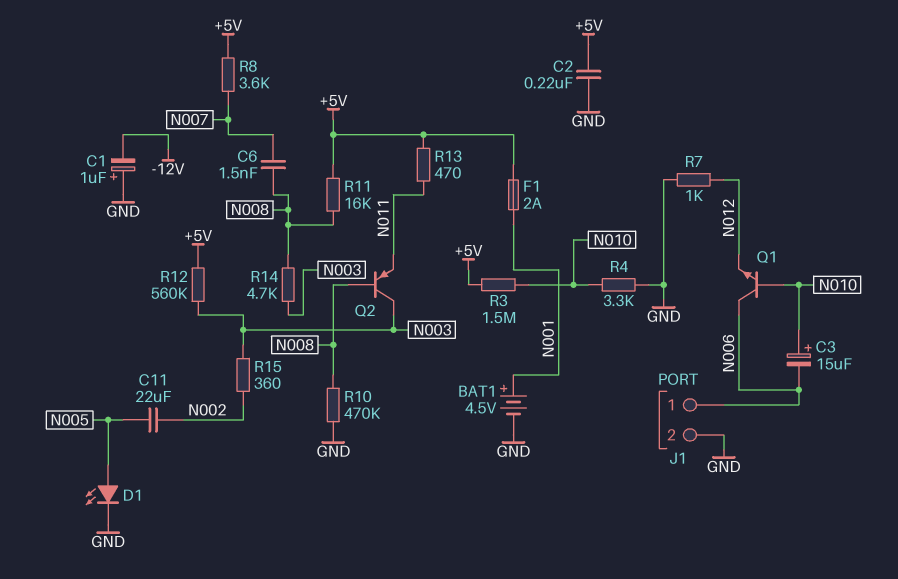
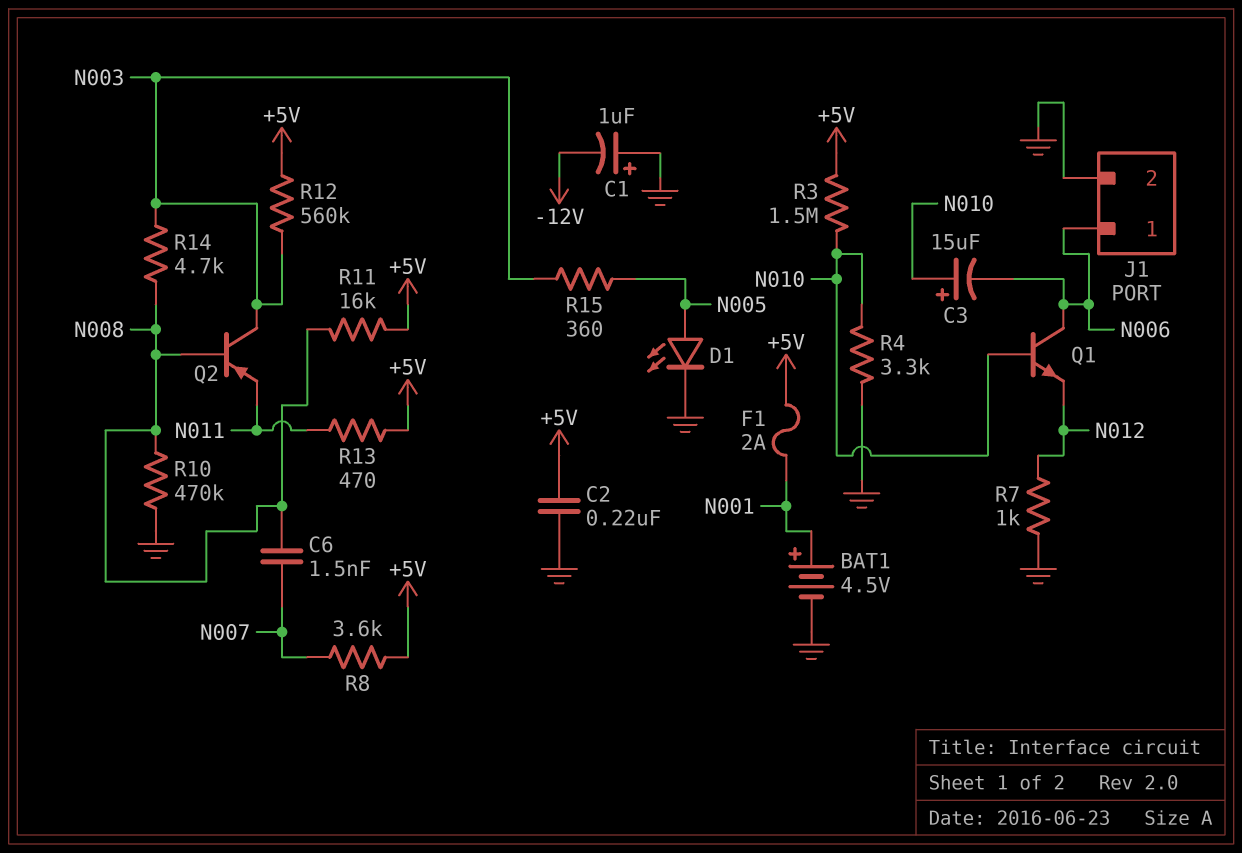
C11: 22uF (N002, N005) -> none
R15: 360 (N002, N003) -> 360 (N003, N005)

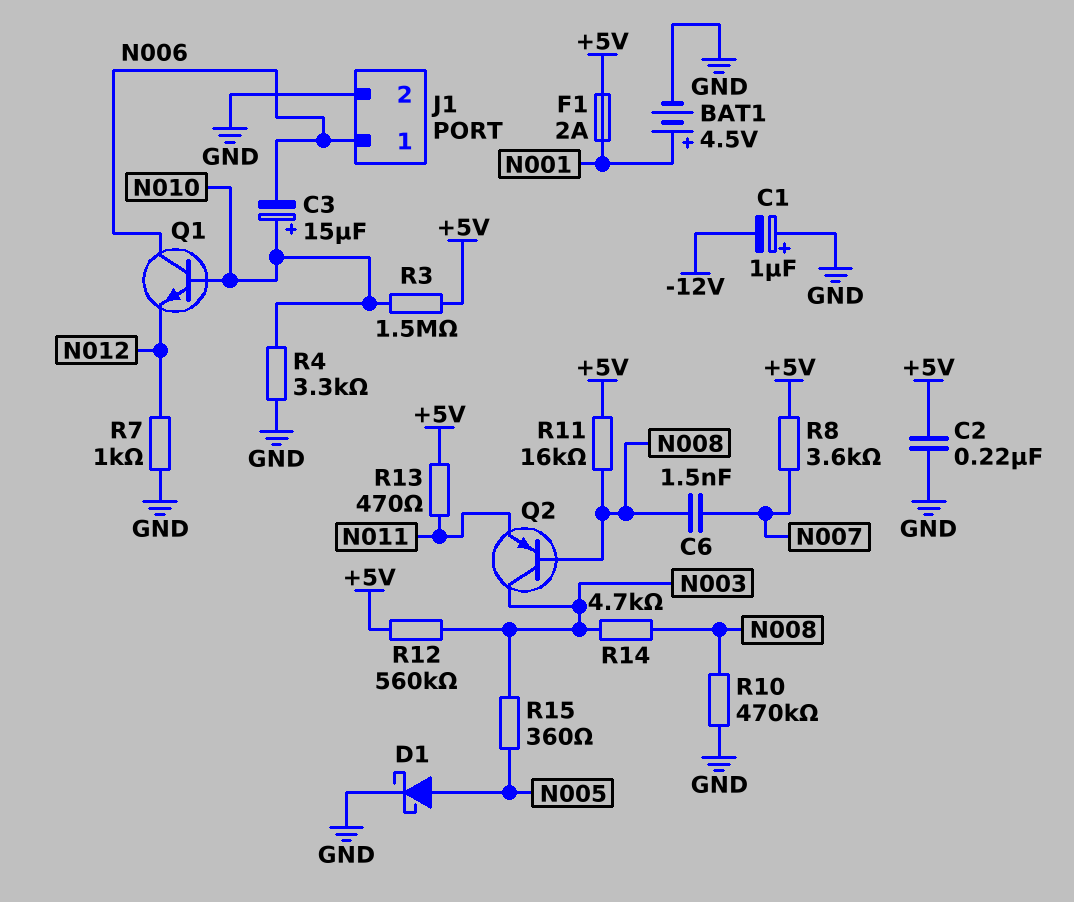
D1: LED (A N005, K GND) -> schottky (A N005, K GND)

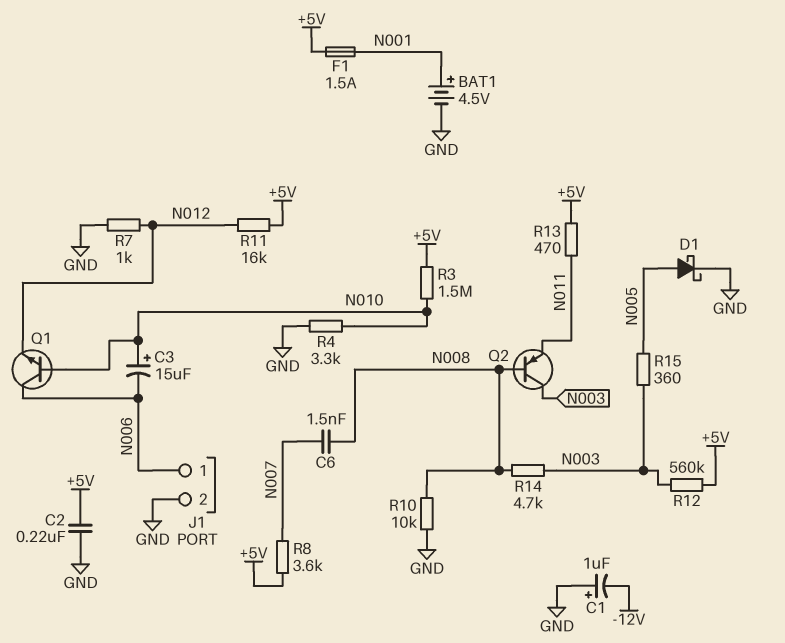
F1: 2A (+5V, N001) -> 1.5A (+5V, N001)
R10: 470k (GND, N008) -> 10k (GND, N008)
R11: 16k (+5V, N008) -> 16k (+5V, N012)

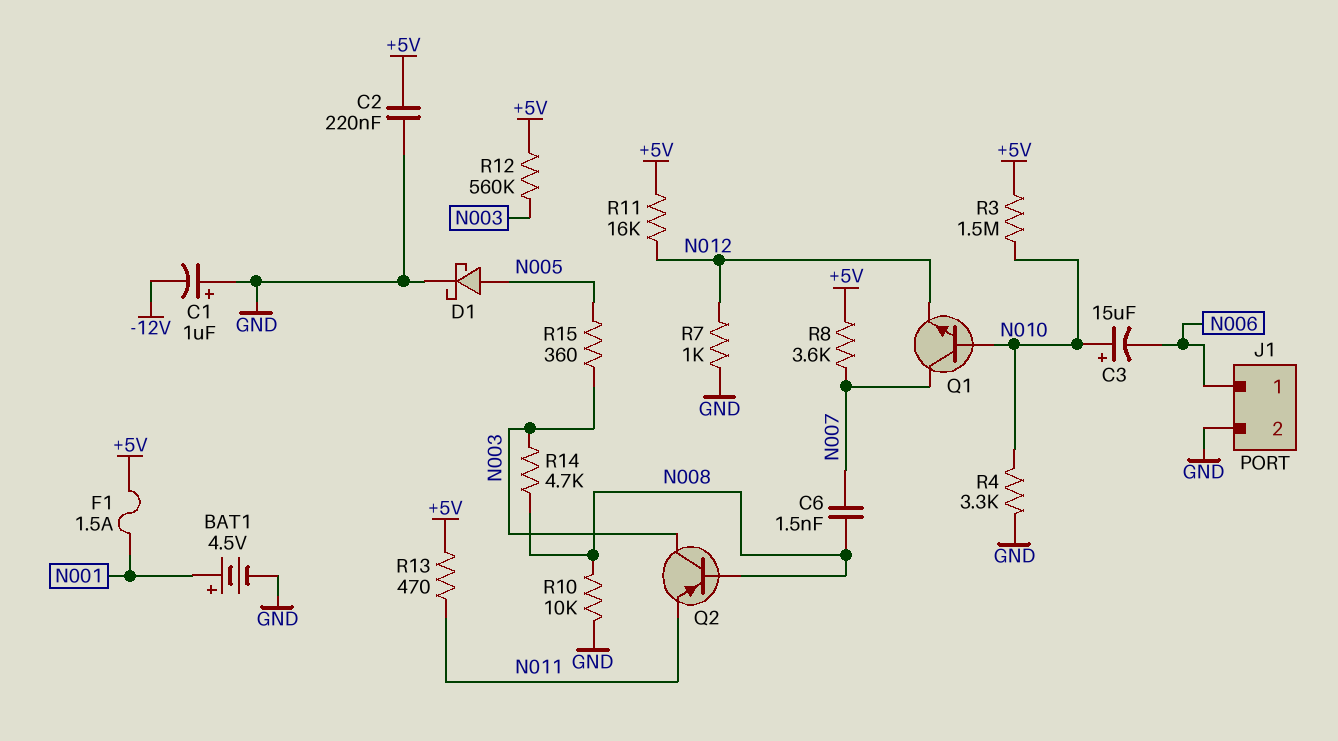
Q1: NPN (B N010, C N006, E N012) -> NPN (B N010, C N007, E N012)

